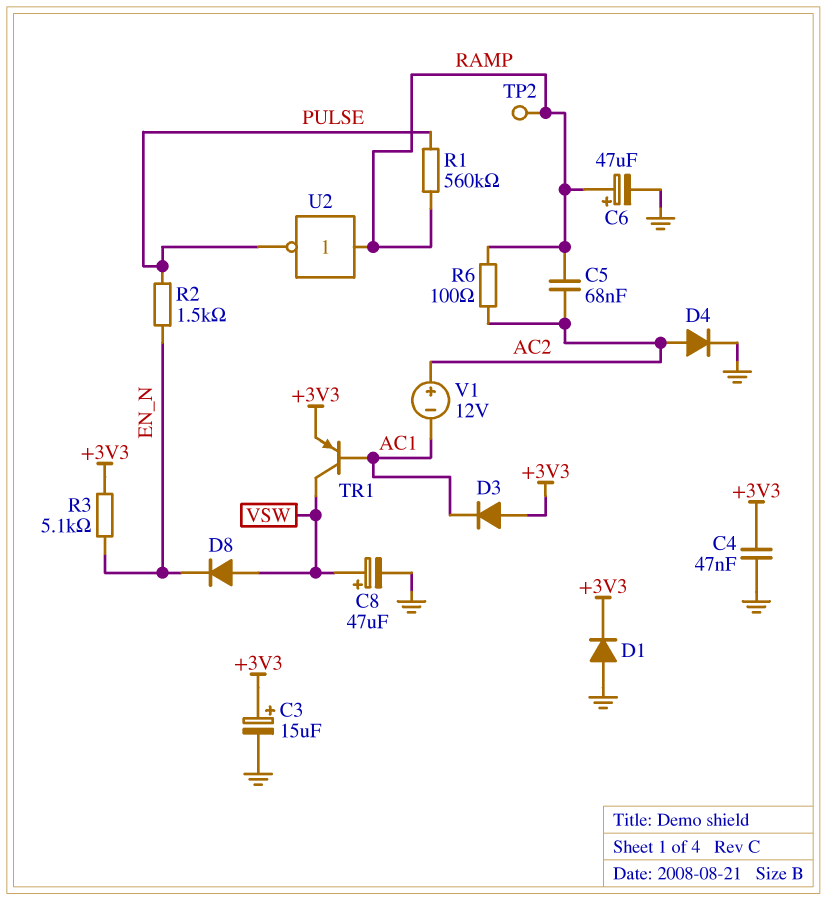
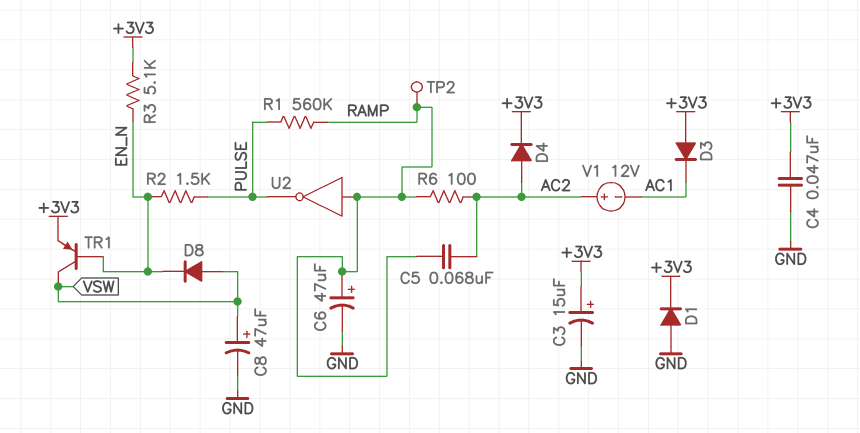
D4: diode (A AC2, K GND) -> diode (A AC2, K +3V3)
TR1: PNP (B AC1, C VSW, E +3V3) -> PNP (B EN_N, C VSW, E +3V3)

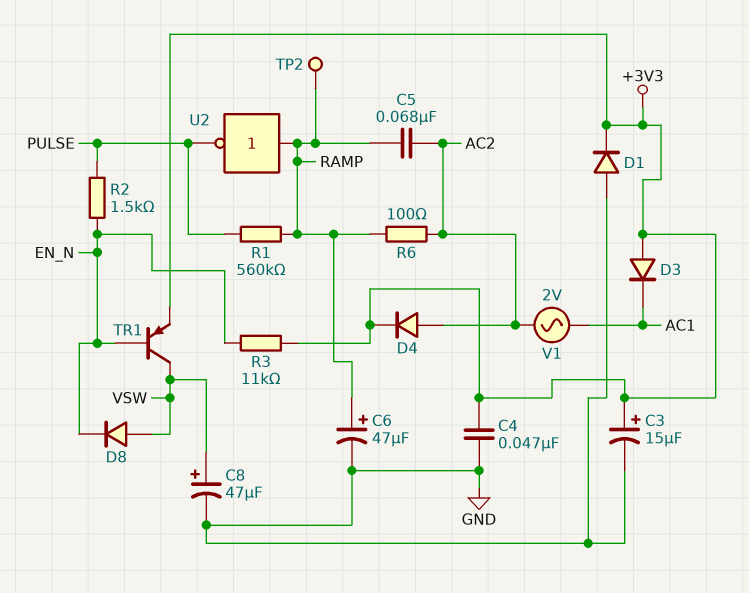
R3: 5.1k (+3V3, EN_N) -> 11k (+3V3, EN_N)
V1: 12V (plus AC2, minus AC1) -> AC 2V (AC1, AC2)

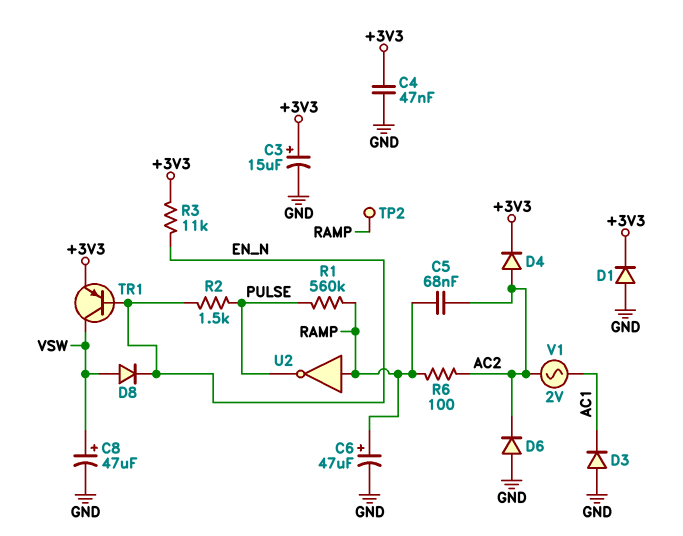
D3: diode (A +3V3, K AC1) -> diode (A GND, K AC1)
D6: none -> diode (A GND, K AC2)

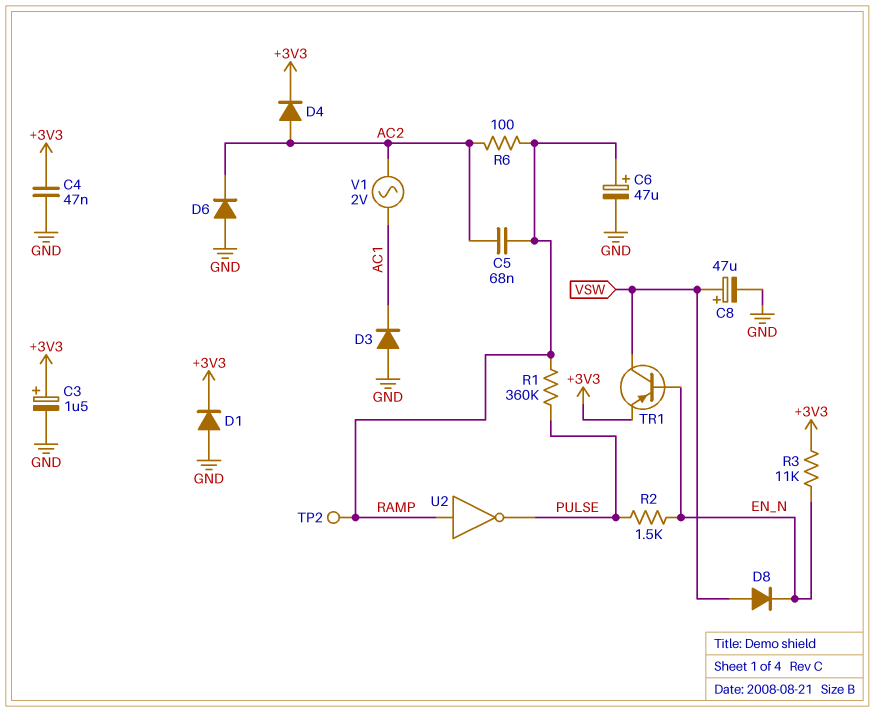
C3: 15uF (plus +3V3, minus GND) -> 1.5uF (plus +3V3, minus GND)
R1: 560k (PULSE, RAMP) -> 360k (PULSE, RAMP)

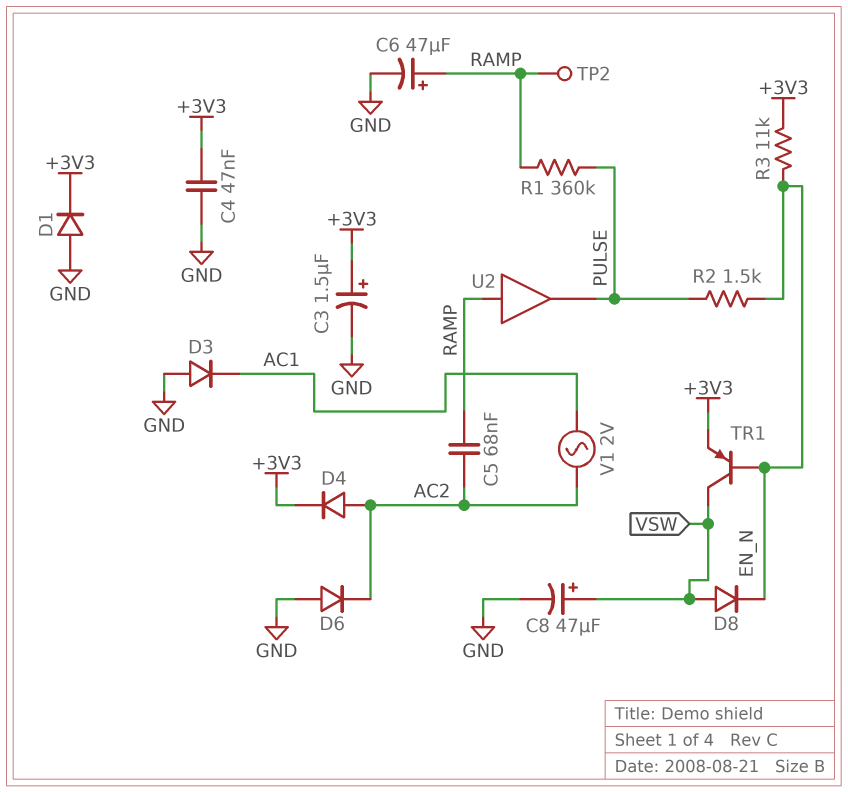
R6: 100 (AC2, RAMP) -> none
U2: NOT (in RAMP, out PULSE) -> buffer (in RAMP, out PULSE)

